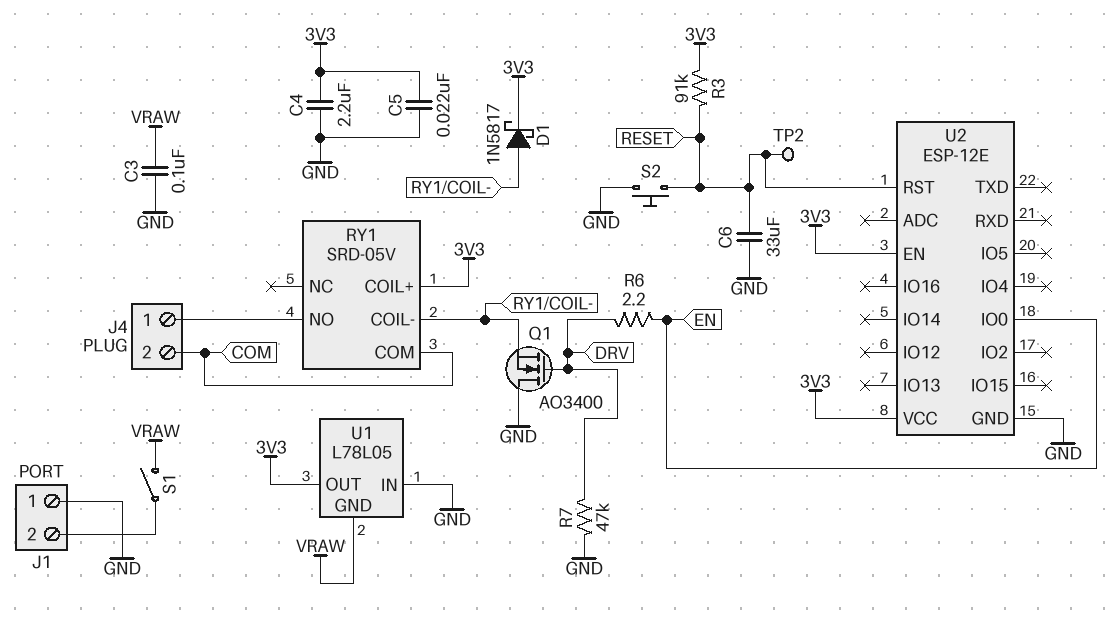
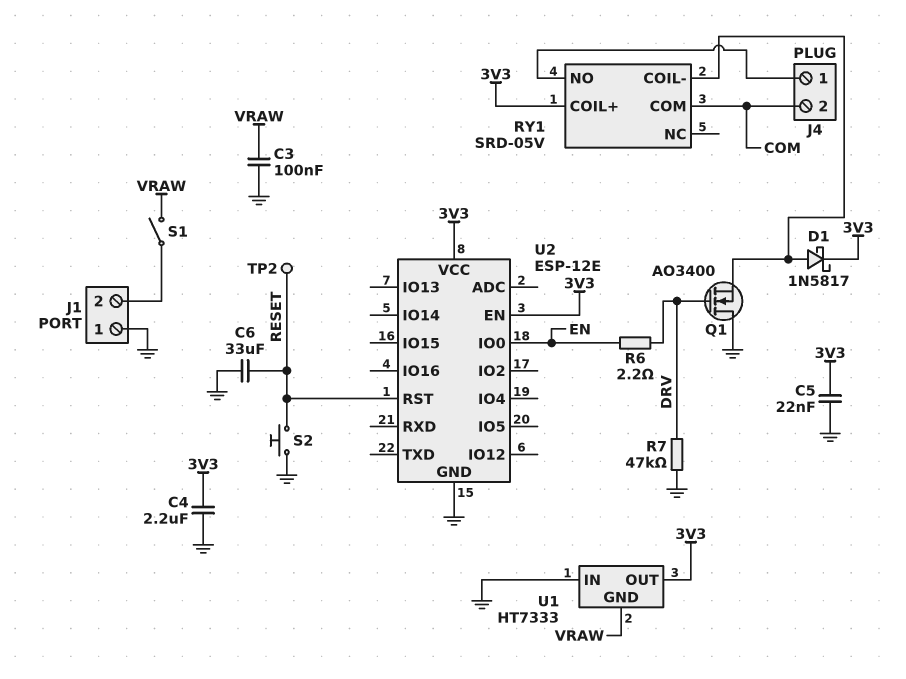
R3: 91k (3V3, RESET) -> none
U1: L78L05 -> HT7333

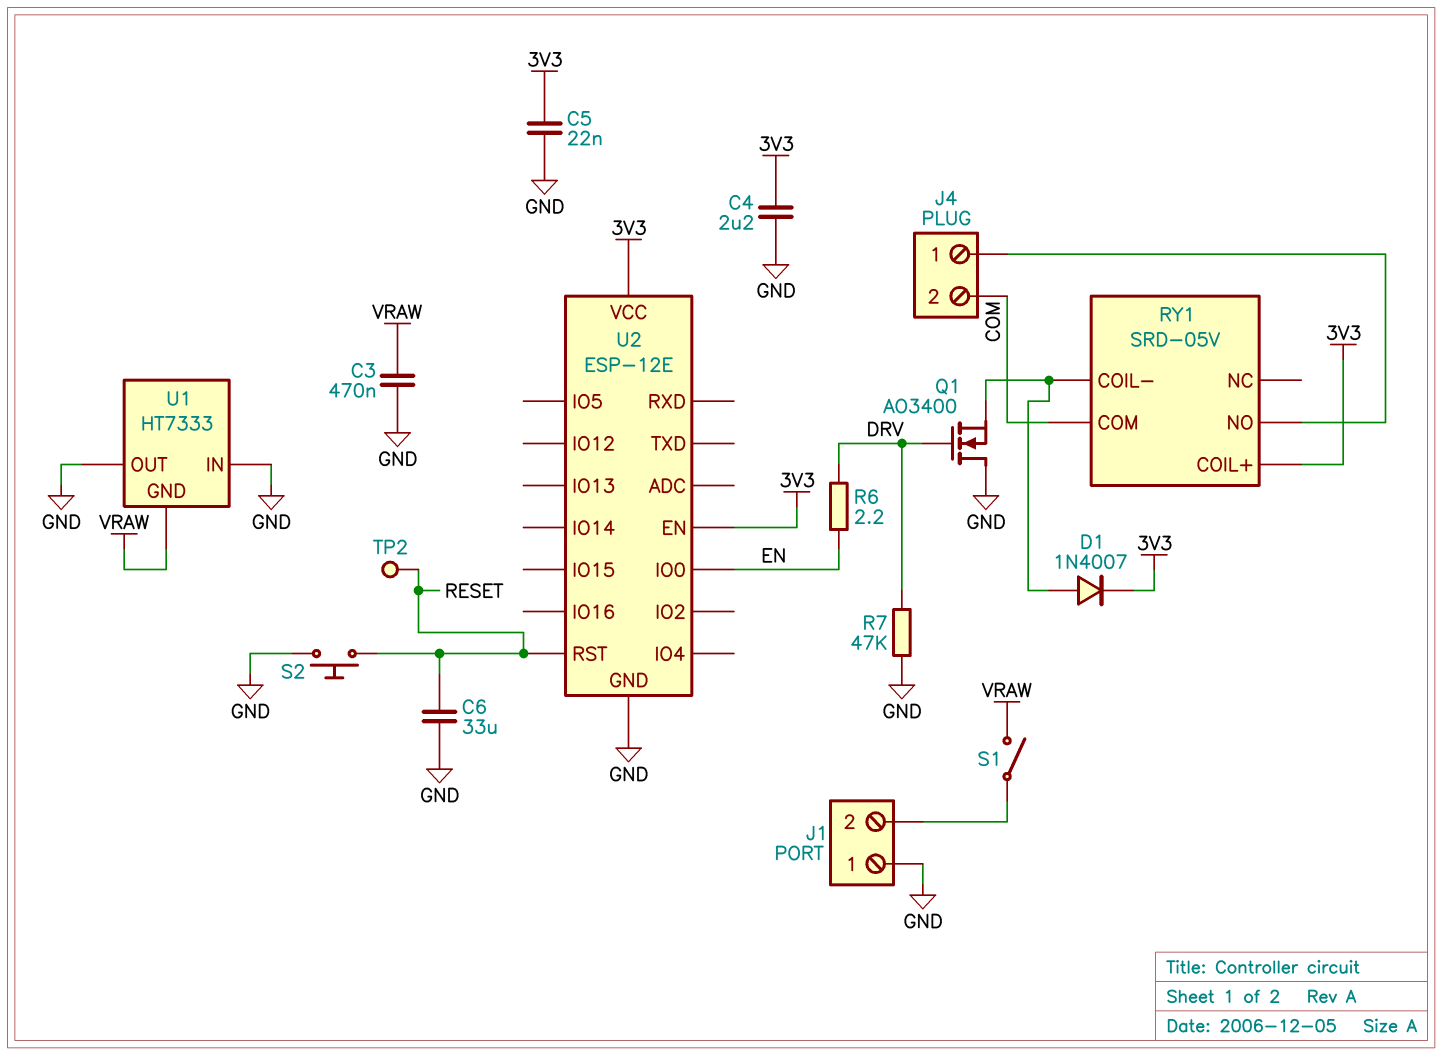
C3: 100nF (GND, VRAW) -> 470nF (GND, VRAW)
D1: schottky 1N5817 (A RY1/COIL-, K 3V3) -> diode 1N4007 (A RY1/COIL-, K 3V3)
U1 pin OUT: 3V3 -> GND

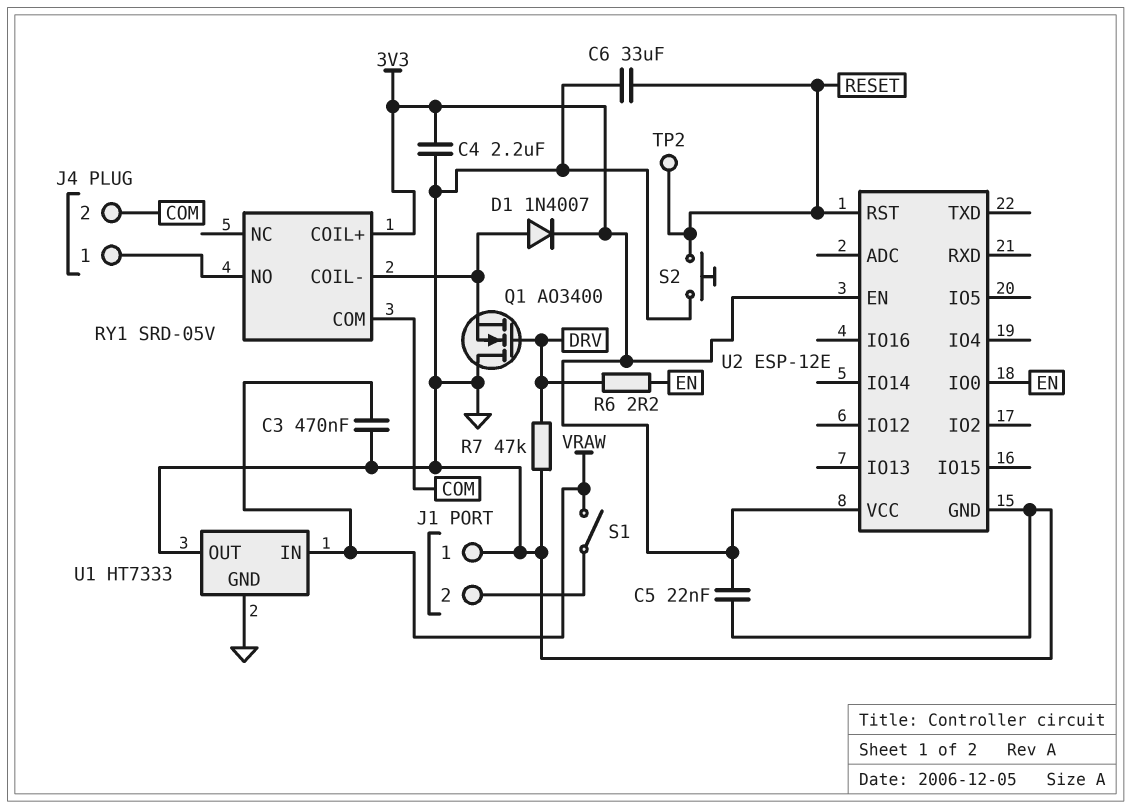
U1 pin GND: VRAW -> GND
U1 pin IN: GND -> VRAW

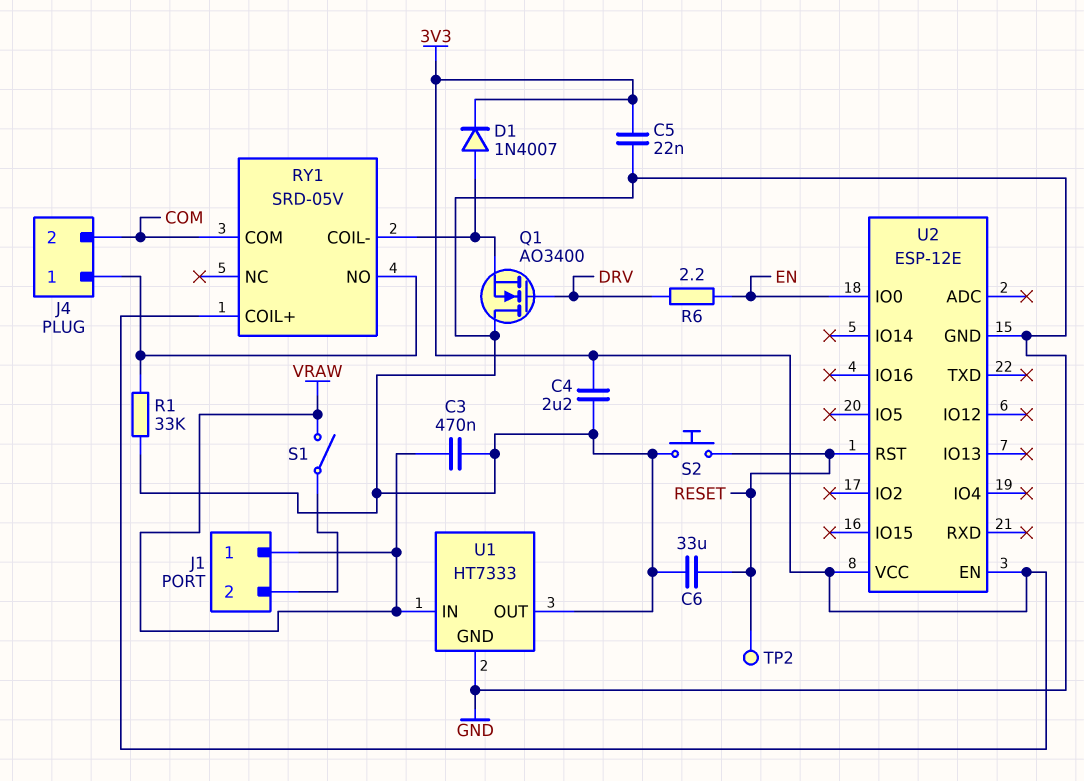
J1 pin 1: GND -> VRAW
R1: none -> 33k (GND, J4/1)
R7: 47k (DRV, GND) -> none

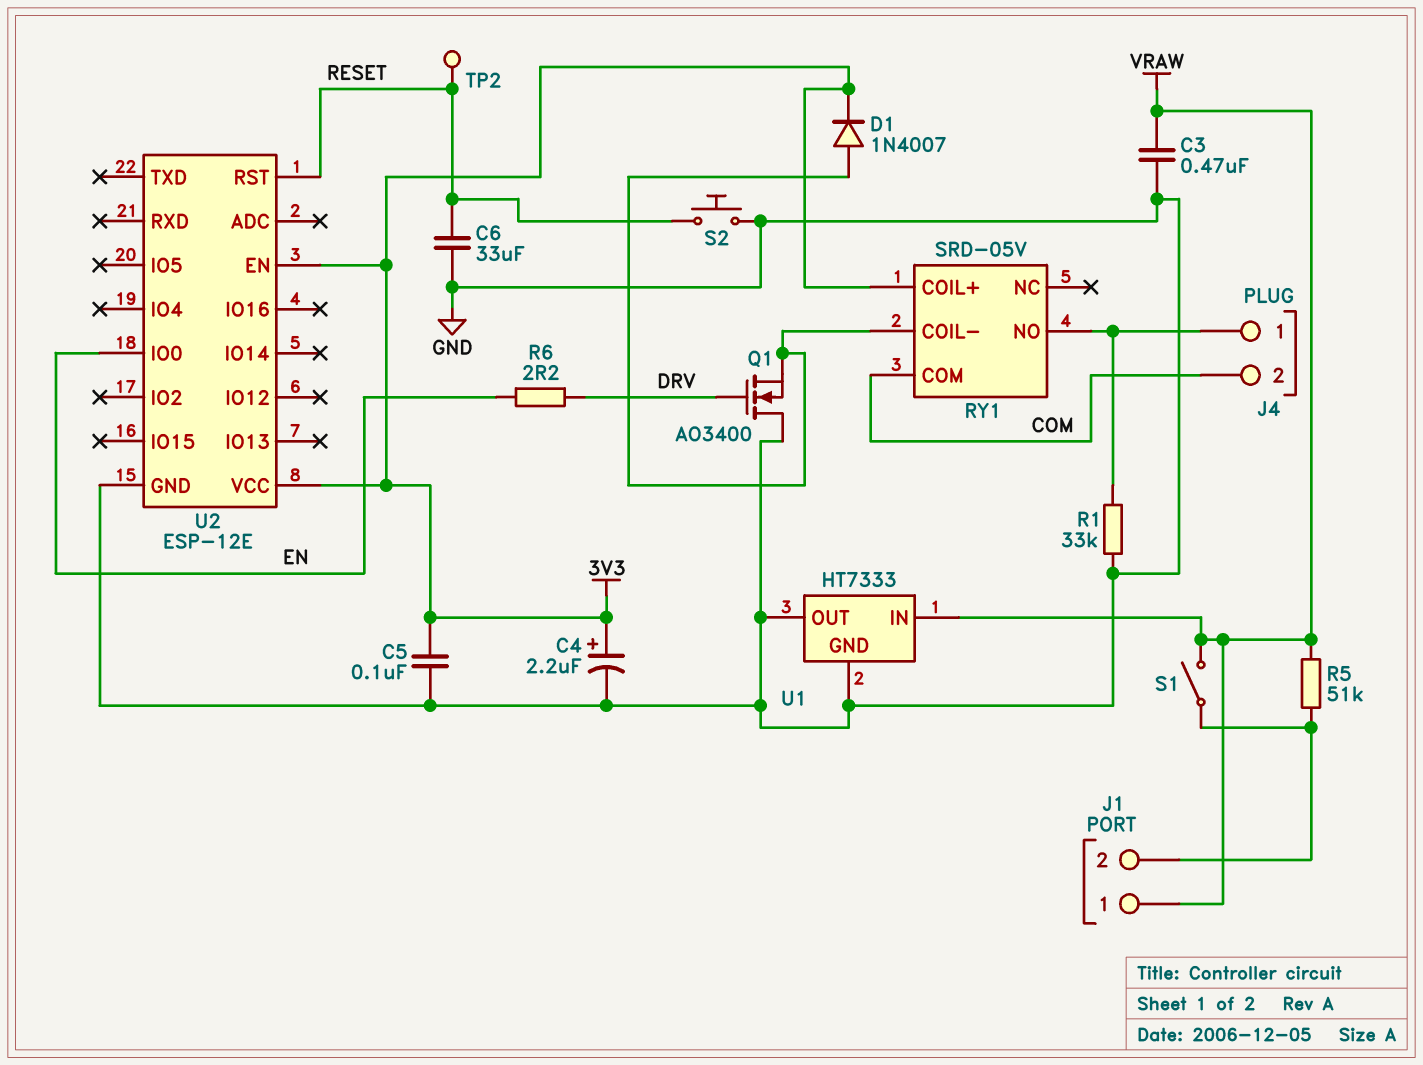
C4: 2.2uF (3V3, GND) -> 2.2uF (plus 3V3, minus GND)
C5: 22nF (3V3, GND) -> 100nF (3V3, GND)
R5: none -> 51k (J1/2, VRAW)

